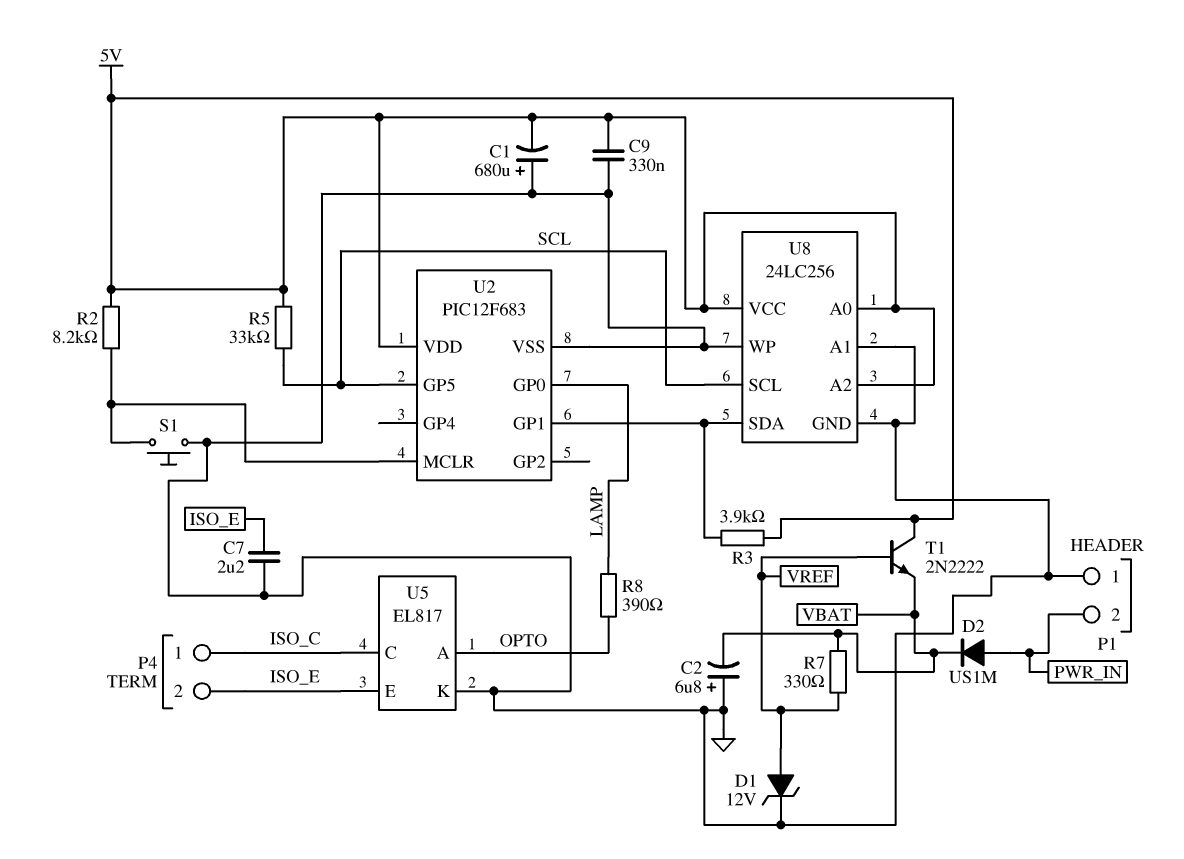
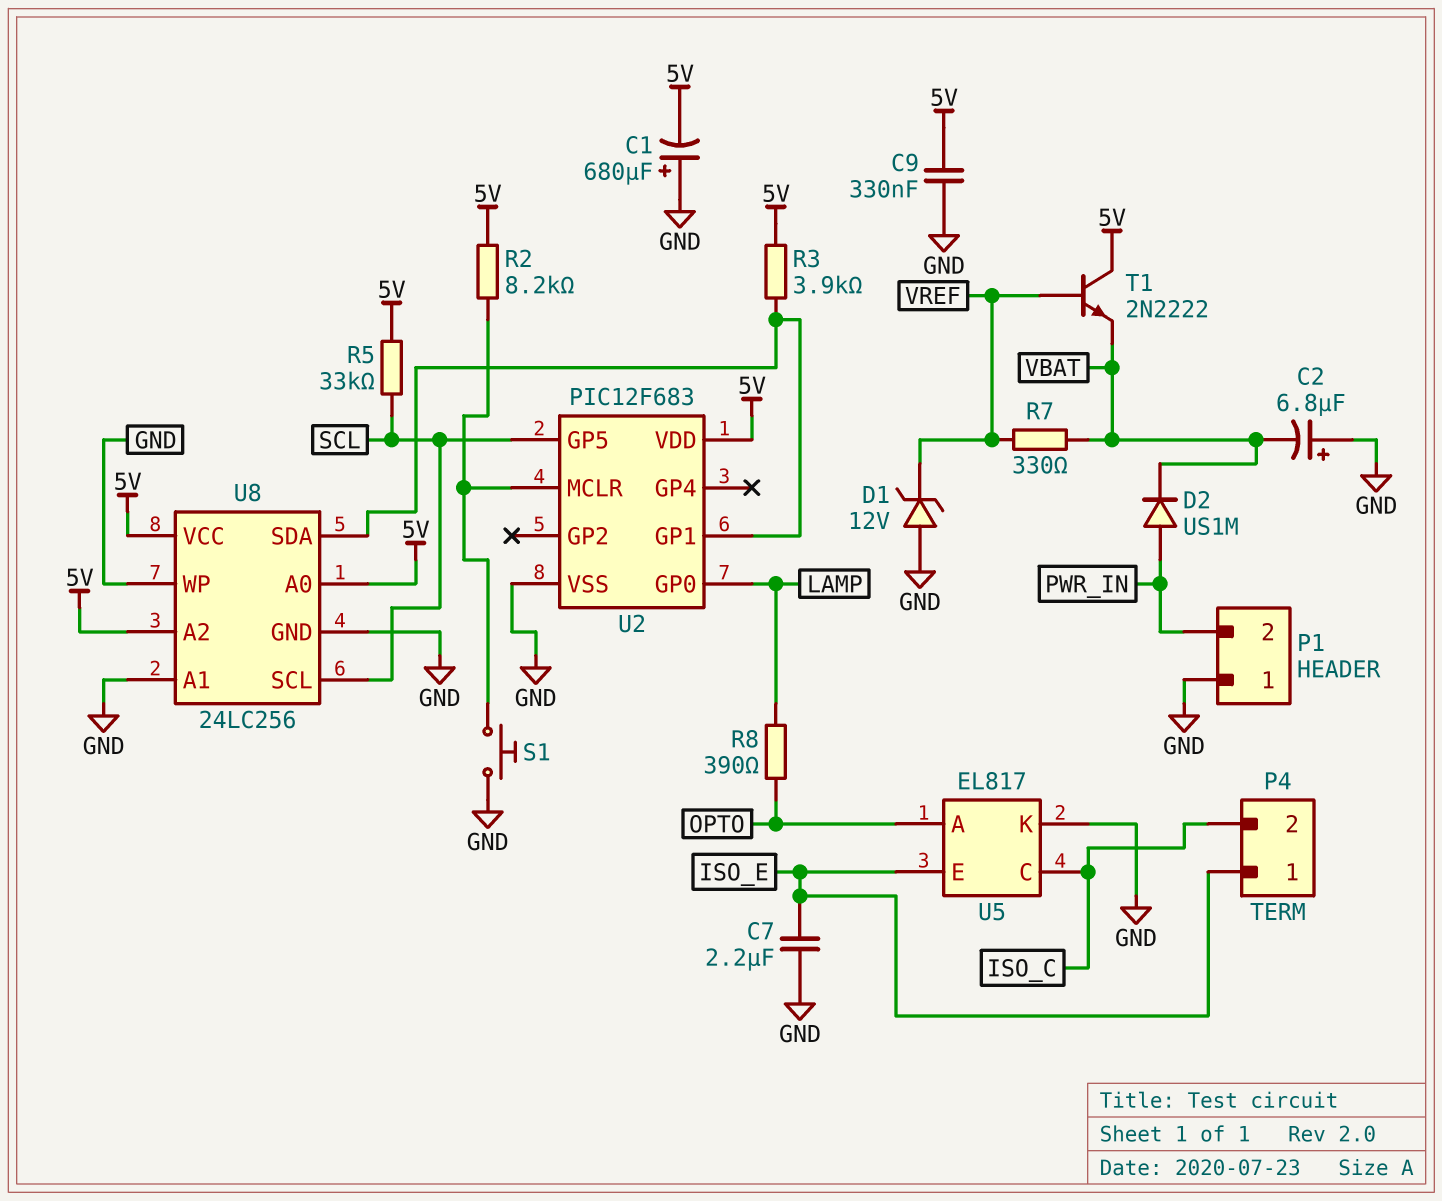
D1: zener 12V (A VREF, K GND) -> zener 12V (A GND, K VREF)
P4 pin 1: ISO_C -> ISO_E
P4 pin 2: ISO_E -> ISO_C

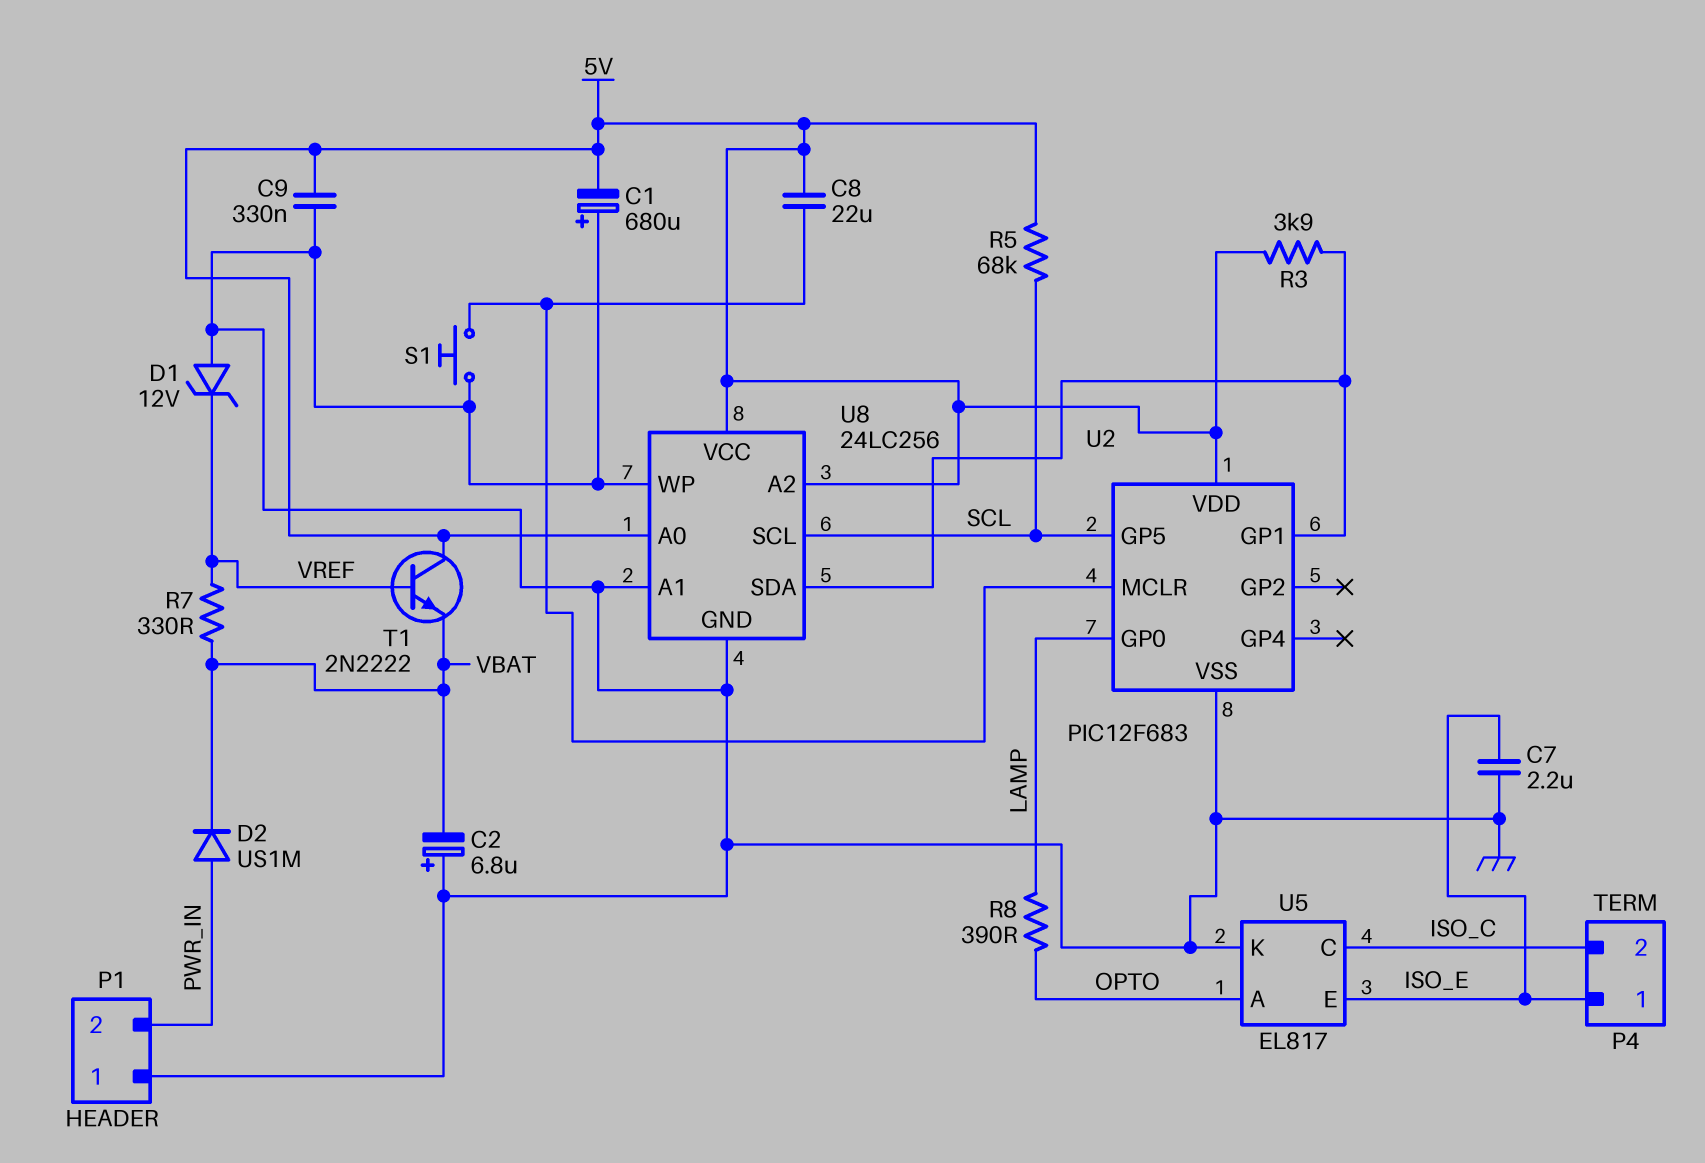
C8: none -> 22uF (5V, U2/MCLR)
R2: 8.2k (5V, U2/MCLR) -> none
R5: 33k (5V, SCL) -> 68k (5V, SCL)

